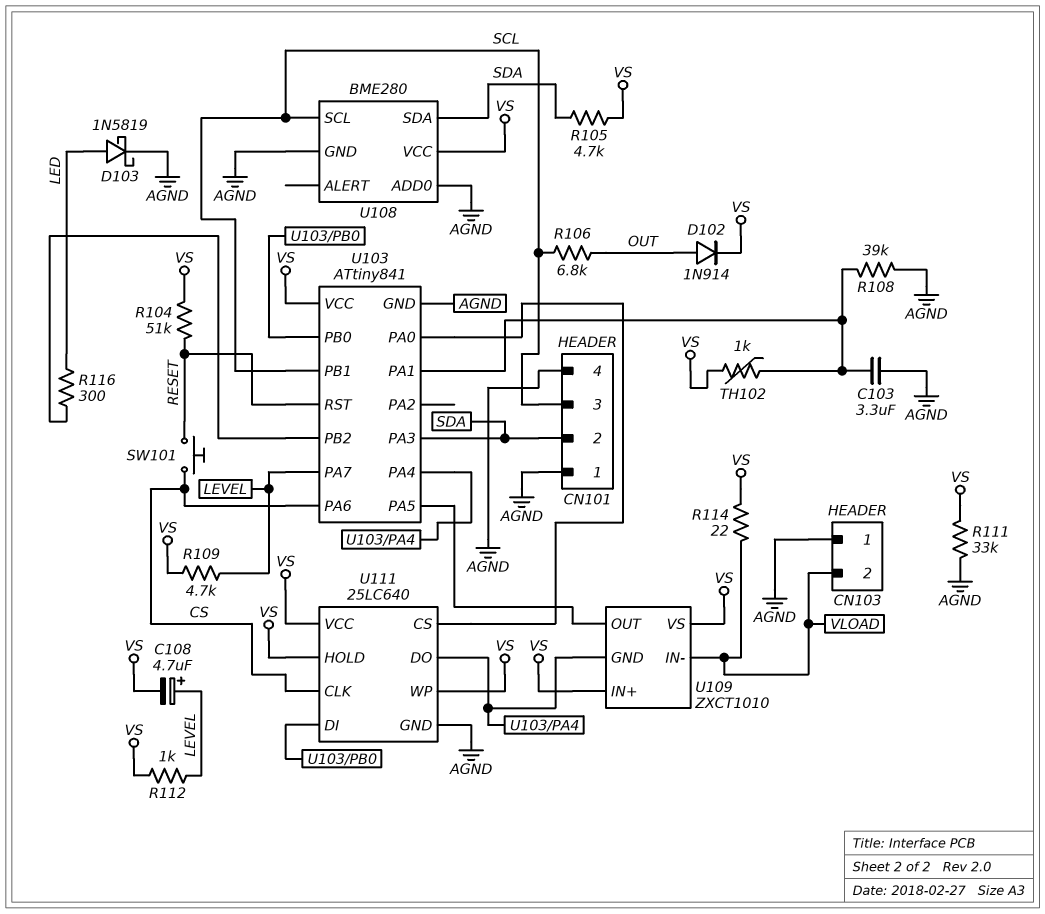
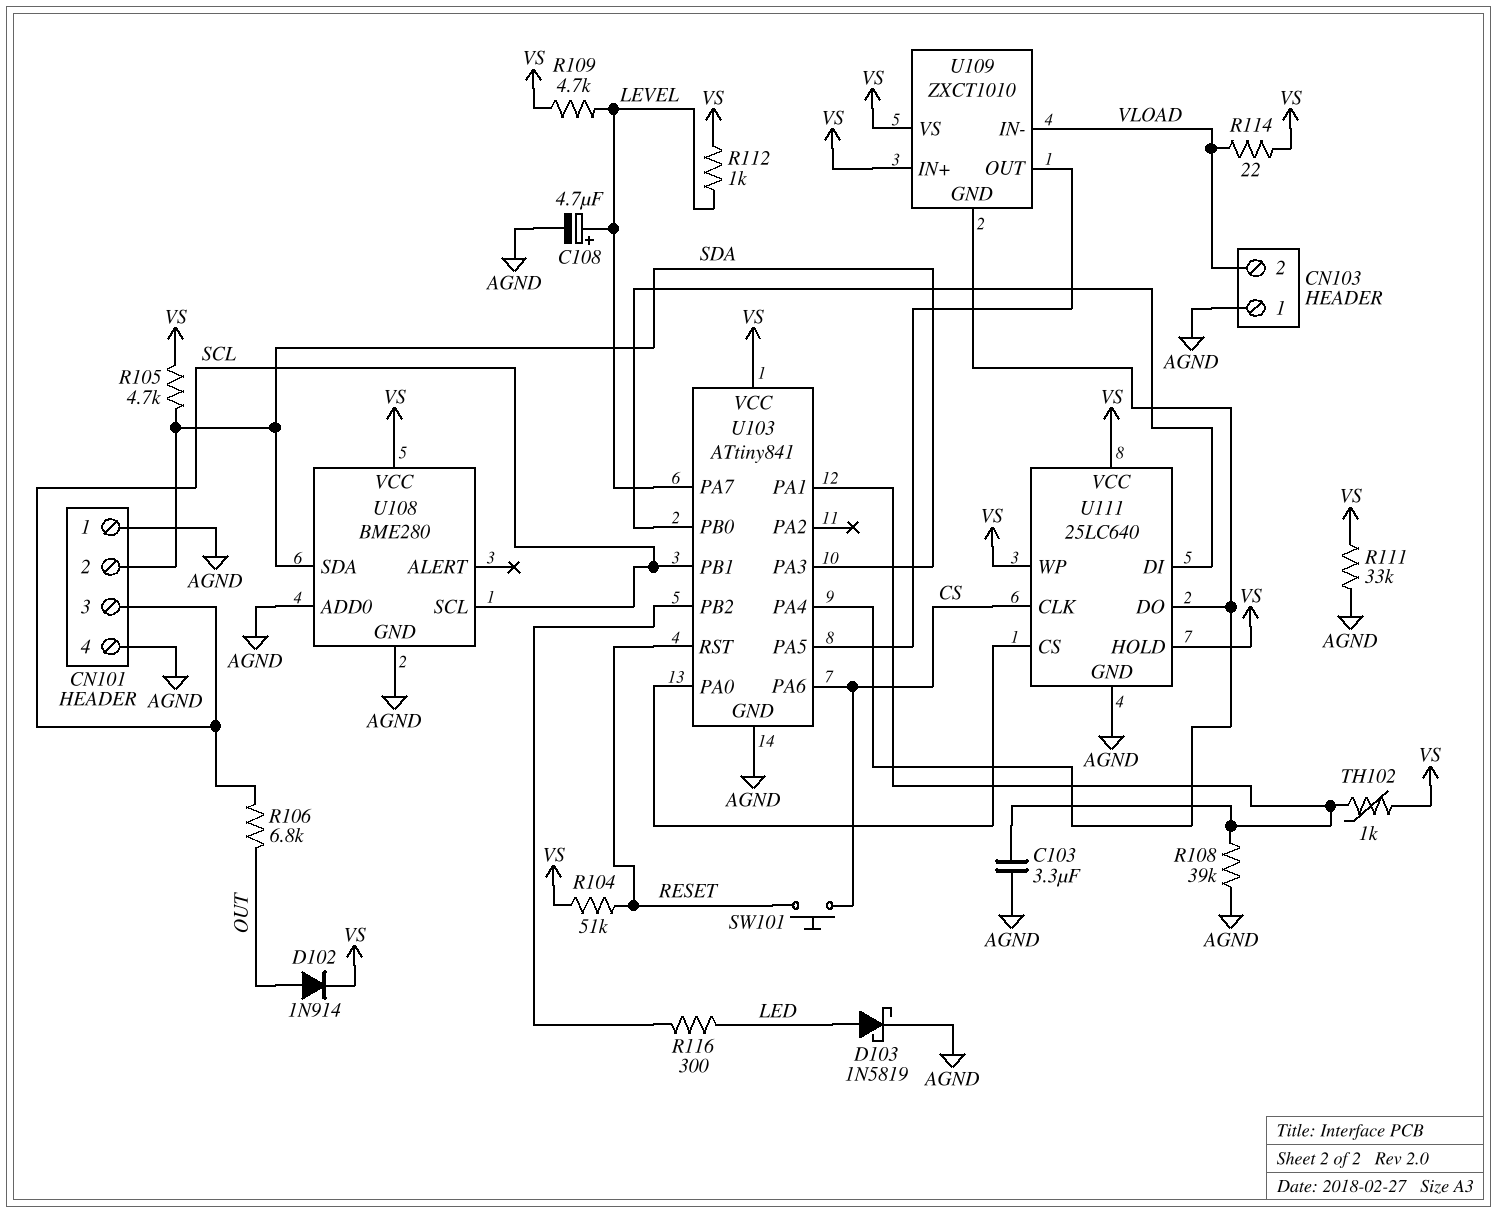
C108: 4.7uF (plus LEVEL, minus VS) -> 4.7uF (plus LEVEL, minus AGND)

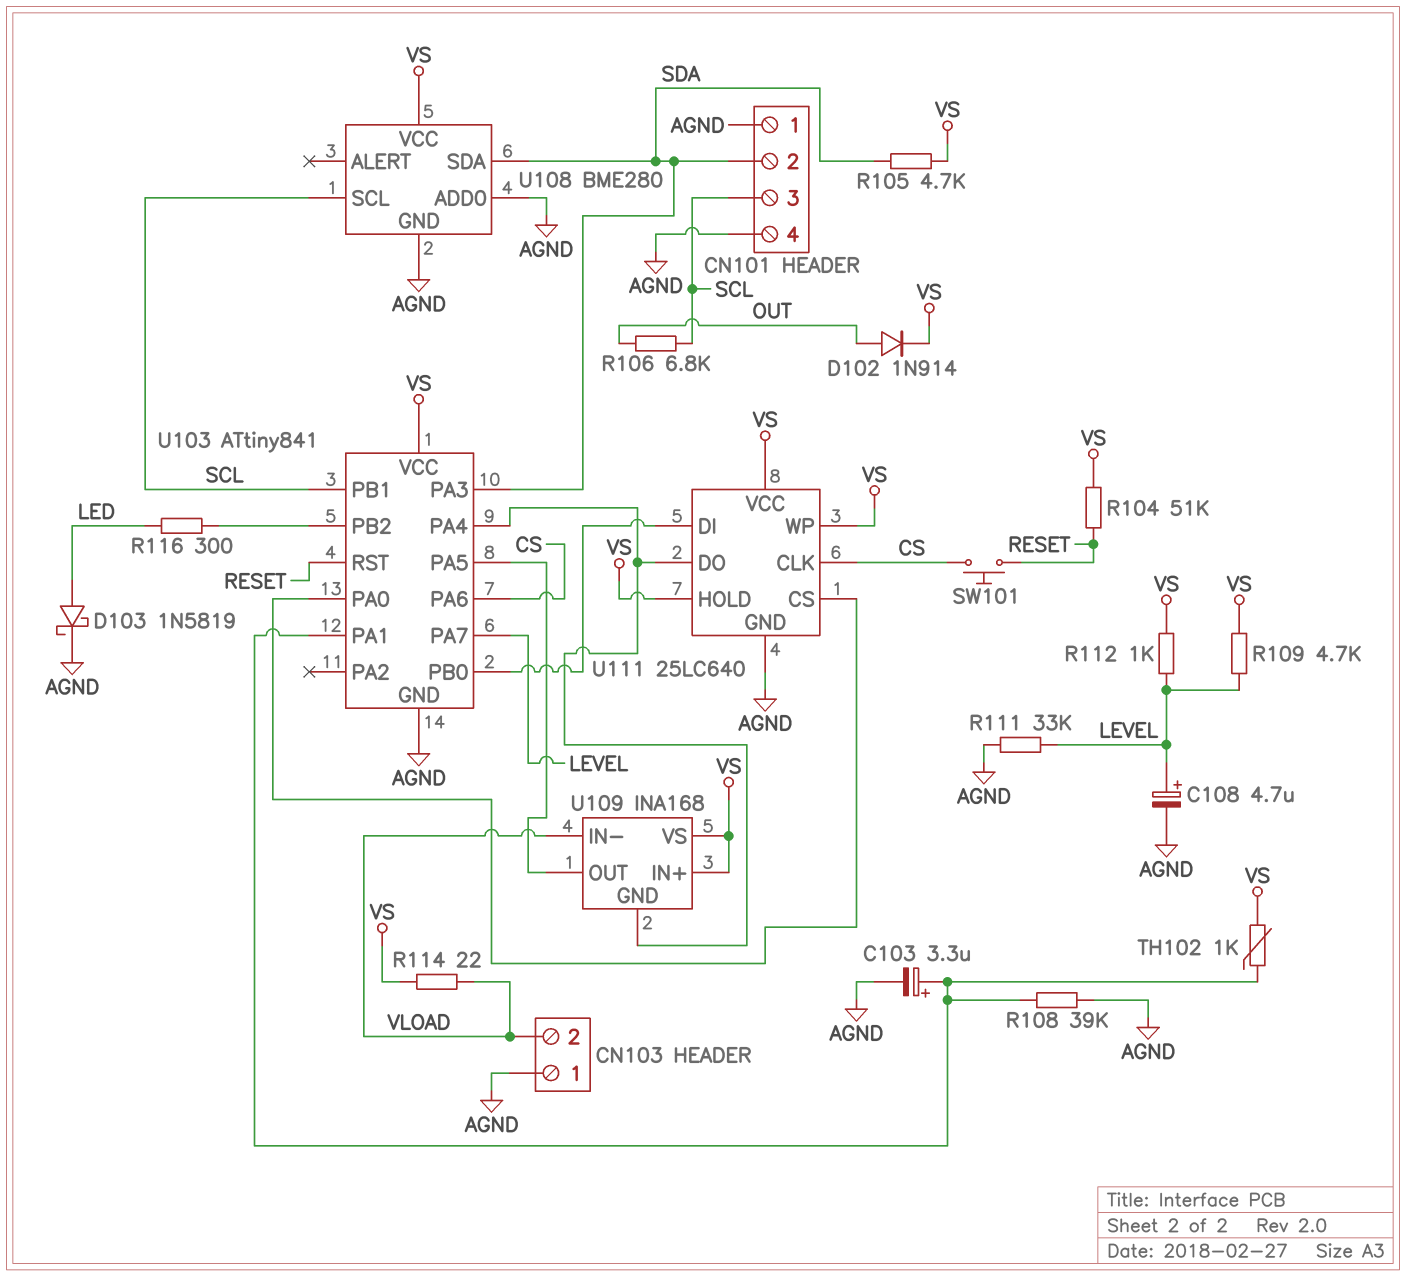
C103: 3.3uF (AGND, U103/PA1) -> 3.3uF (plus U103/PA1, minus AGND)
R111: 33k (AGND, VS) -> 33k (AGND, LEVEL)
U109: ZXCT1010 -> INA168

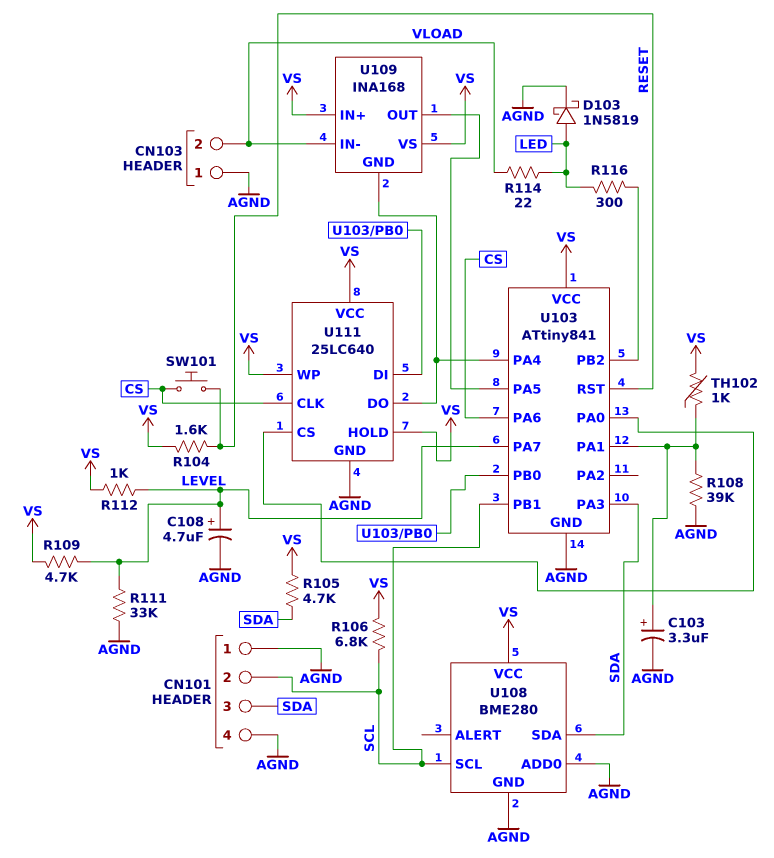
CN101 pin 2: SDA -> SCL
CN101 pin 3: SCL -> SDA
D102: diode 1N914 (A OUT, K VS) -> none
R104: 51k (RESET, VS) -> 1.6k (RESET, VS)
R106: 6.8k (OUT, SCL) -> 6.8k (SCL, VS)
R114: 22 (VLOAD, VS) -> 22 (LED, VLOAD)

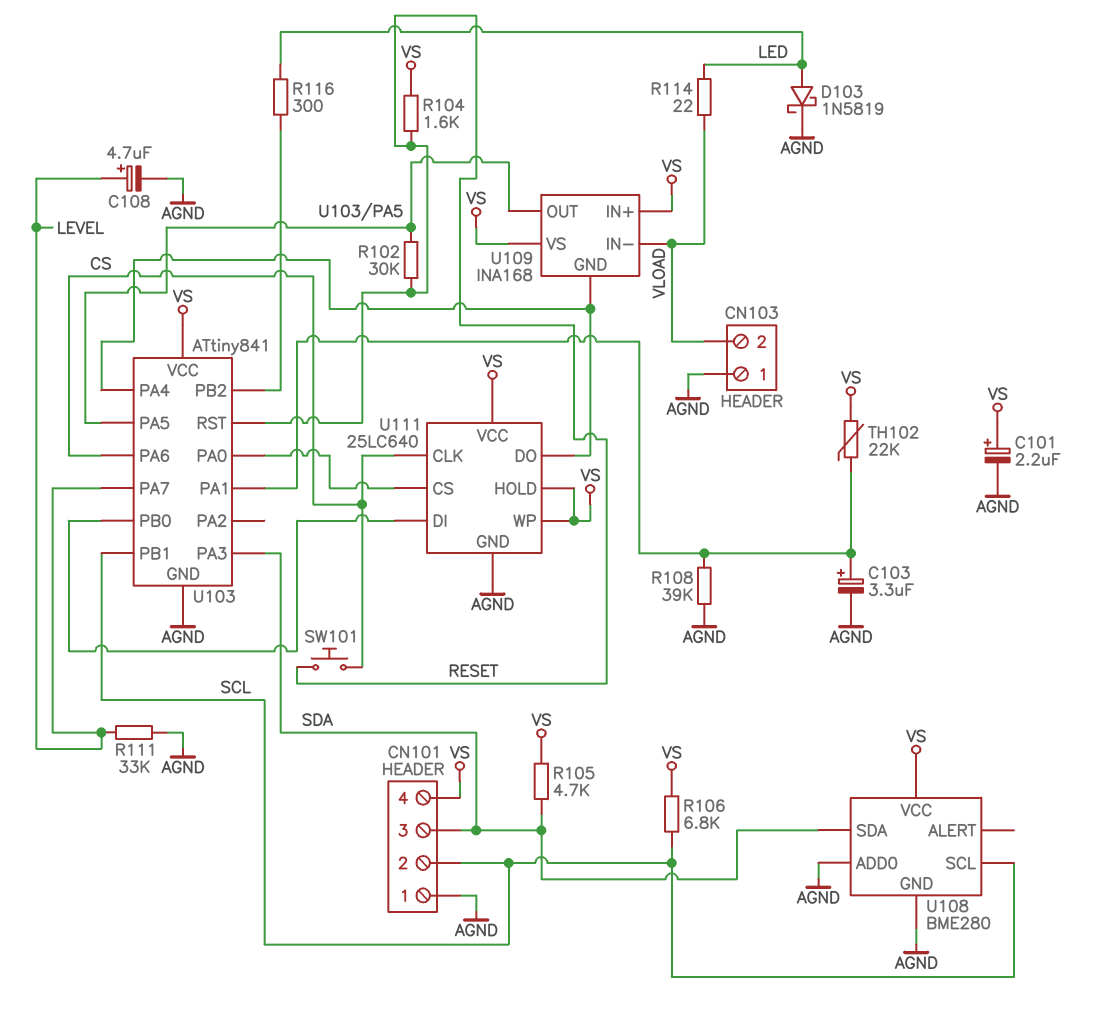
C101: none -> 2.2uF (plus VS, minus AGND)
CN101 pin 4: AGND -> VS
R102: none -> 30k (RESET, U103/PA5)
R109: 4.7k (LEVEL, VS) -> none
R112: 1k (LEVEL, VS) -> none
TH102: 1k (U103/PA1, VS) -> 22k (U103/PA1, VS)

